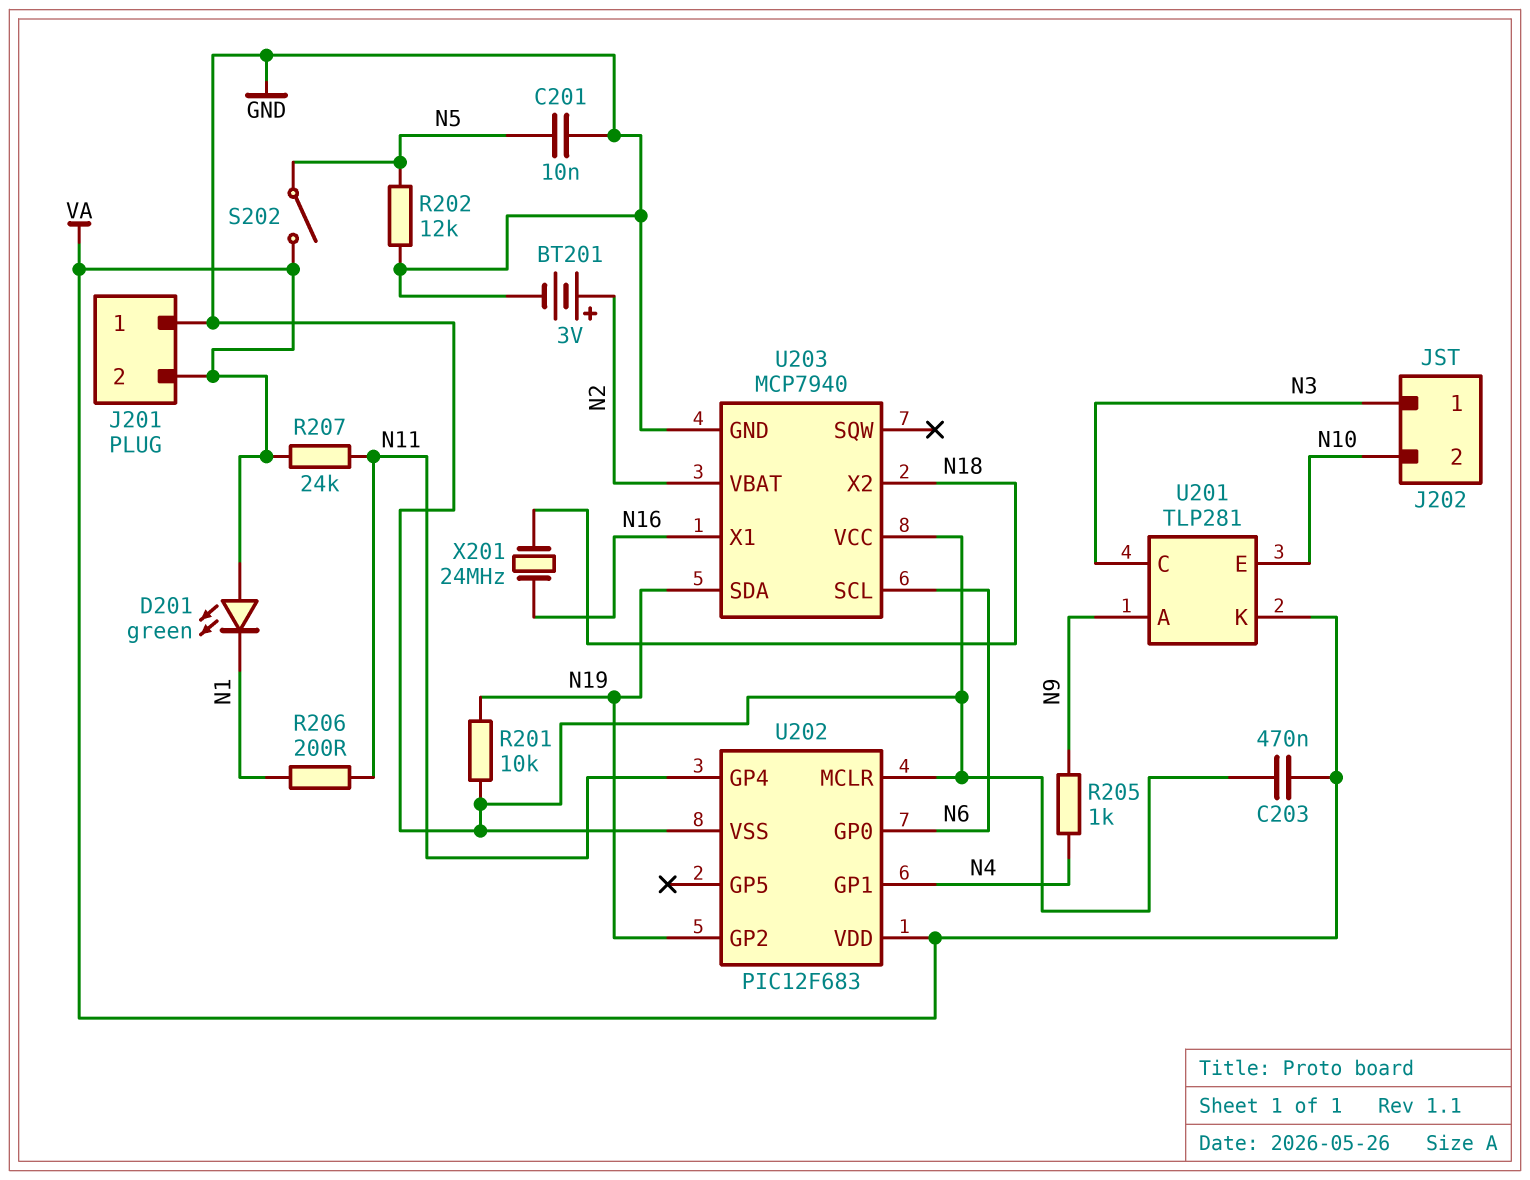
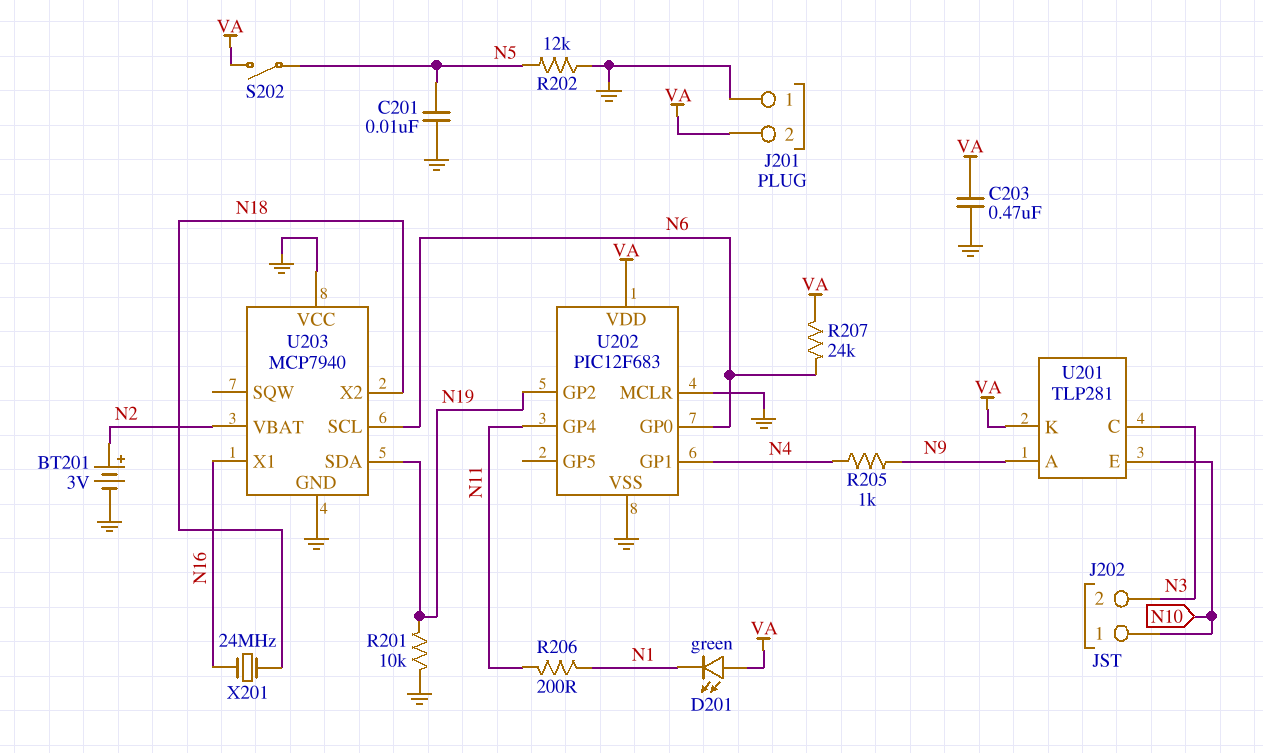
J202 pin 1: N3 -> N10
J202 pin 2: N10 -> N3
R207: 24k (N11, VA) -> 24k (N6, VA)

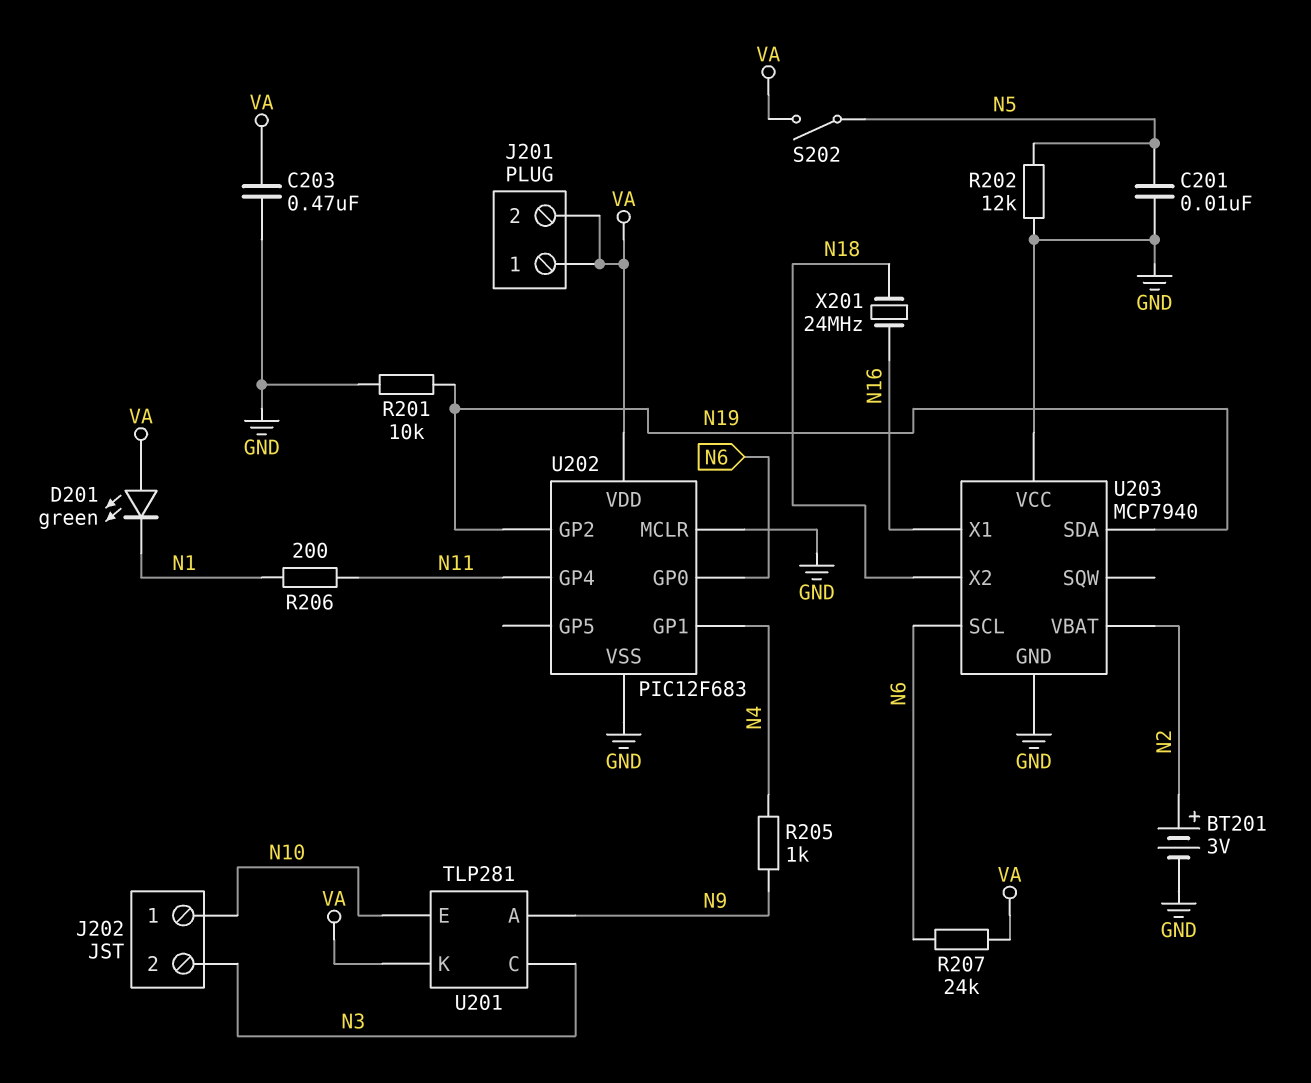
J201 pin 1: GND -> VA

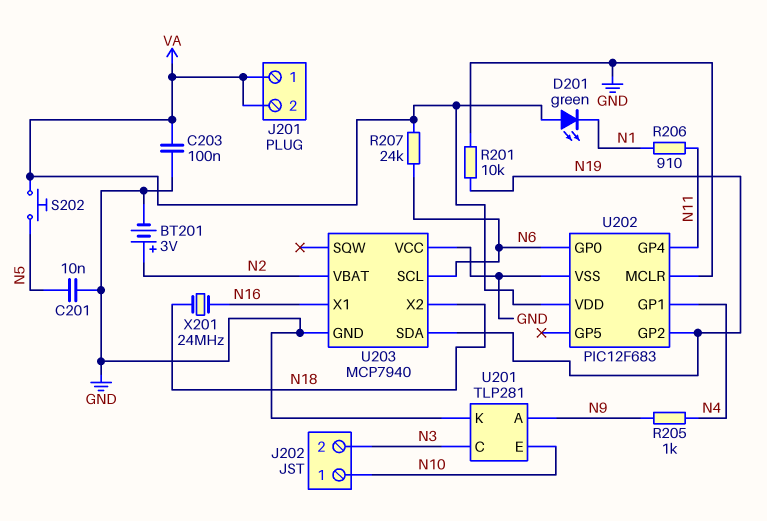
C203: 470nF (GND, VA) -> 100nF (GND, VA)
R202: 12k (GND, N5) -> none
R206: 200 (N1, N11) -> 910 (N1, N11)
S202: switch (N5, VA) -> button (N5, VA)
U201 pin K: VA -> GND

